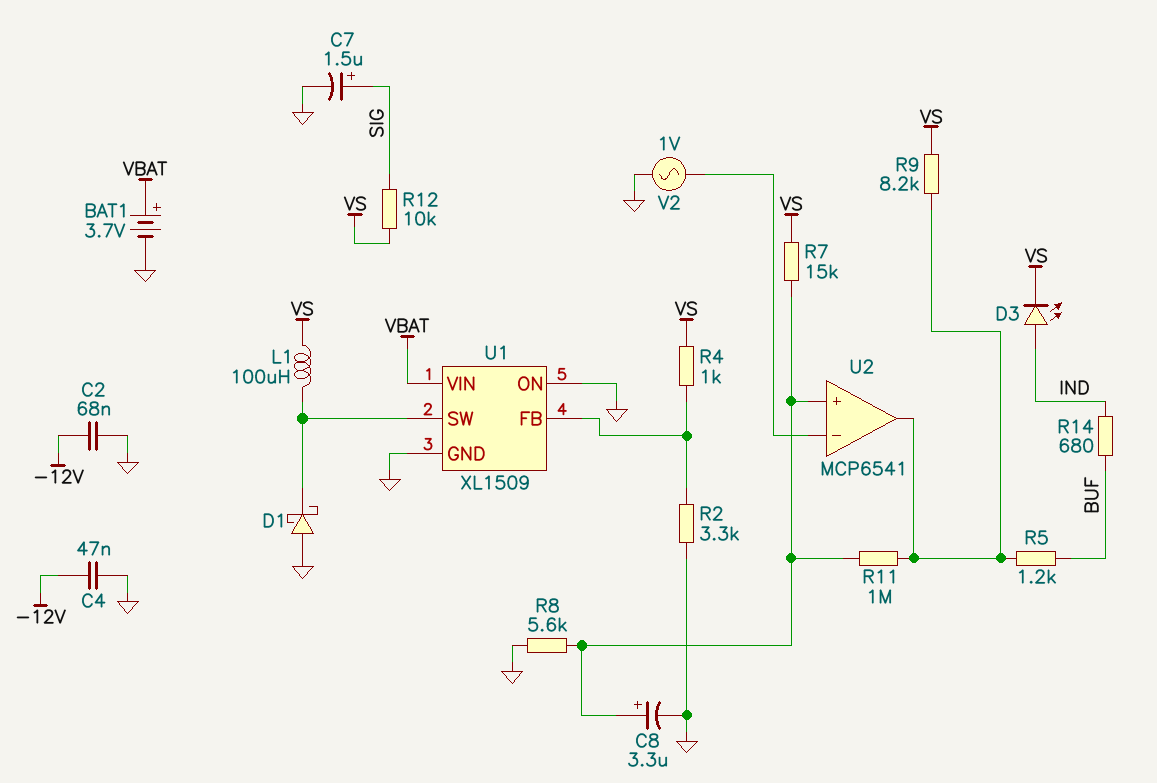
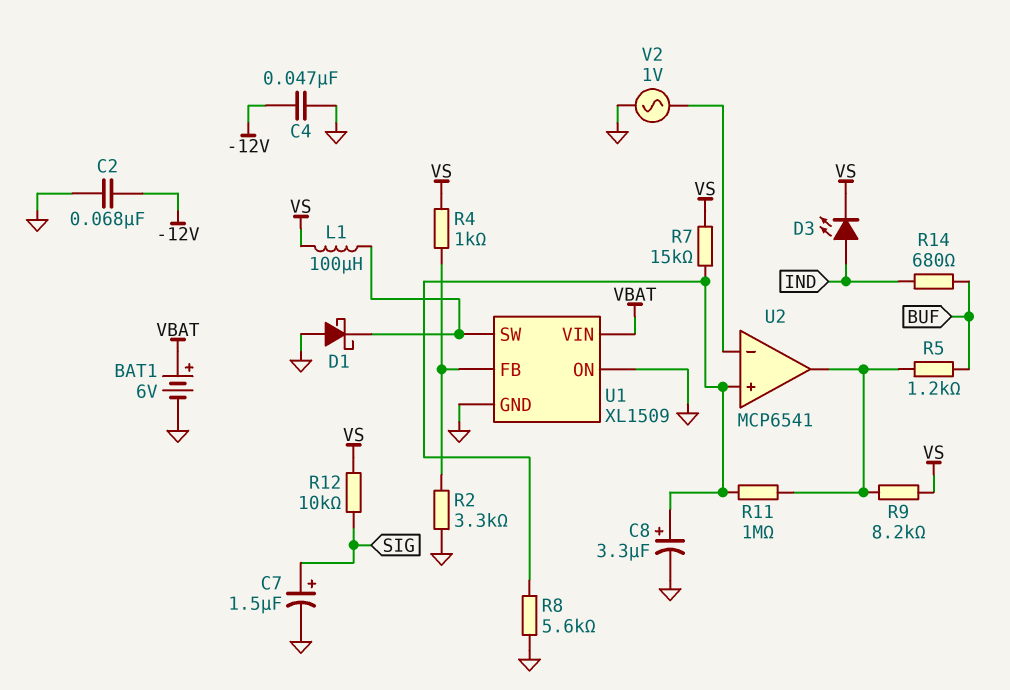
BAT1: 3.7V (plus VBAT, minus GND) -> 6V (plus VBAT, minus GND)

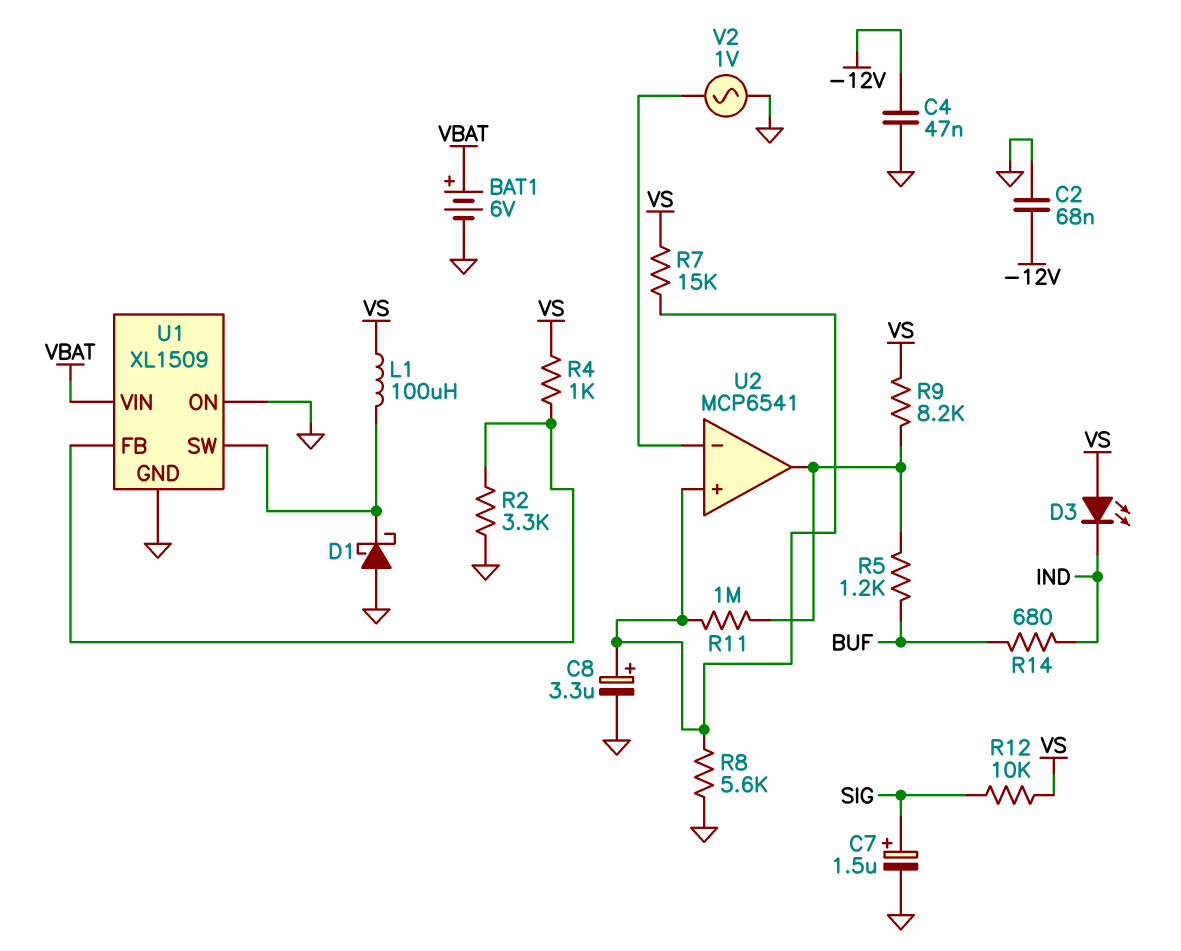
D3: LED (A IND, K VS) -> LED (A VS, K IND)

